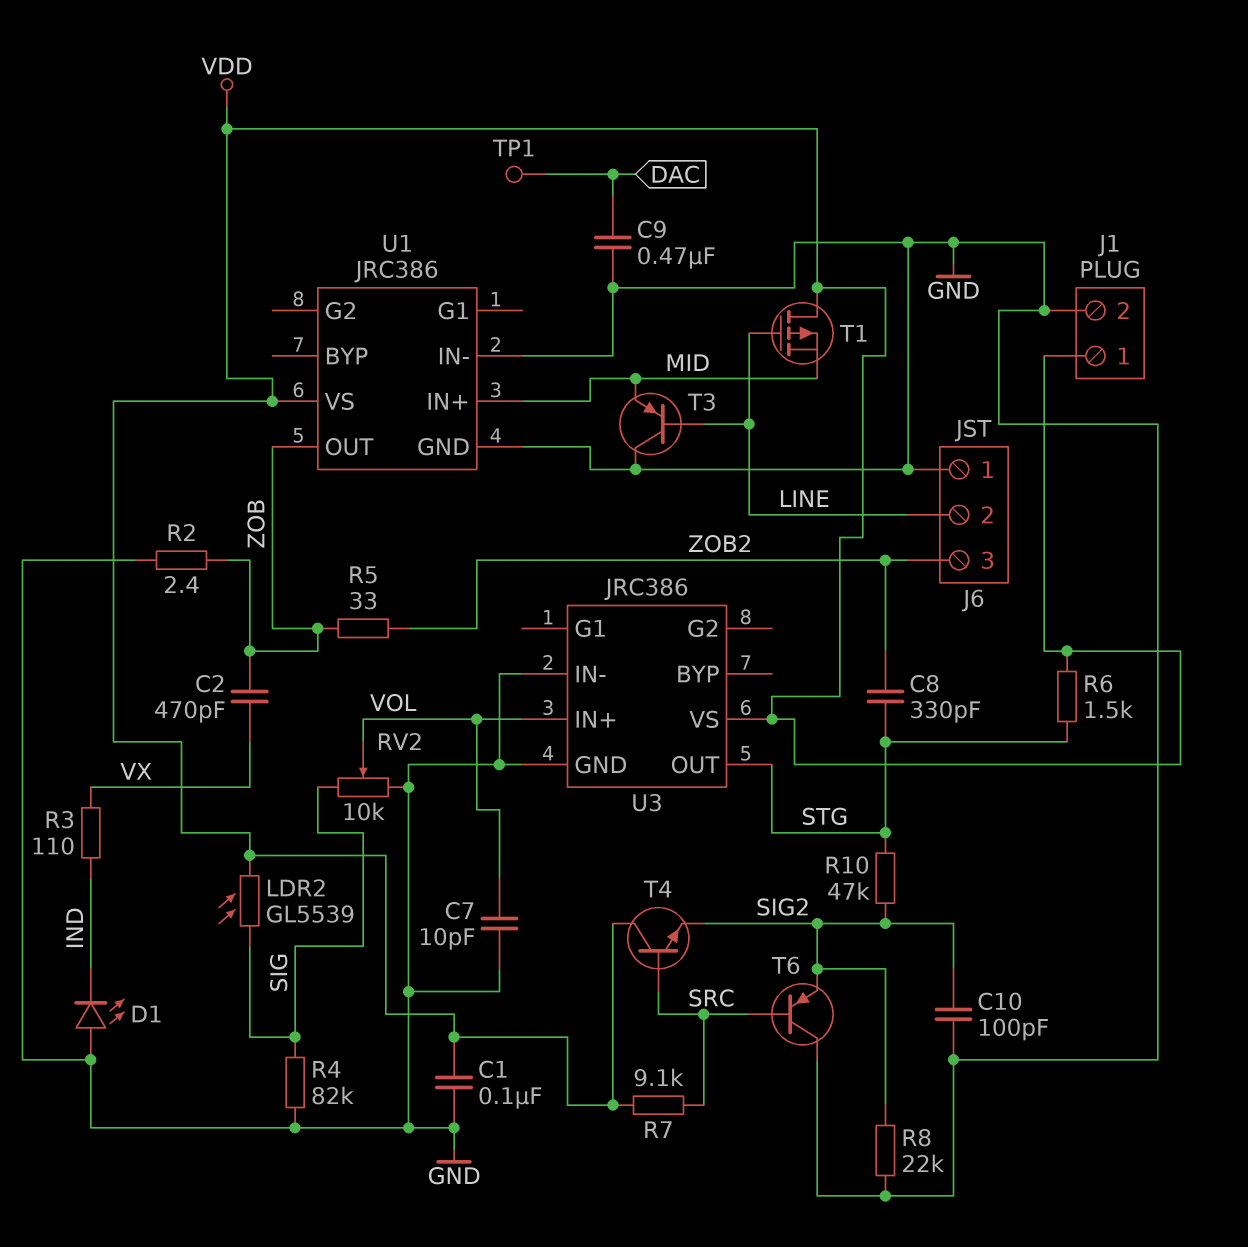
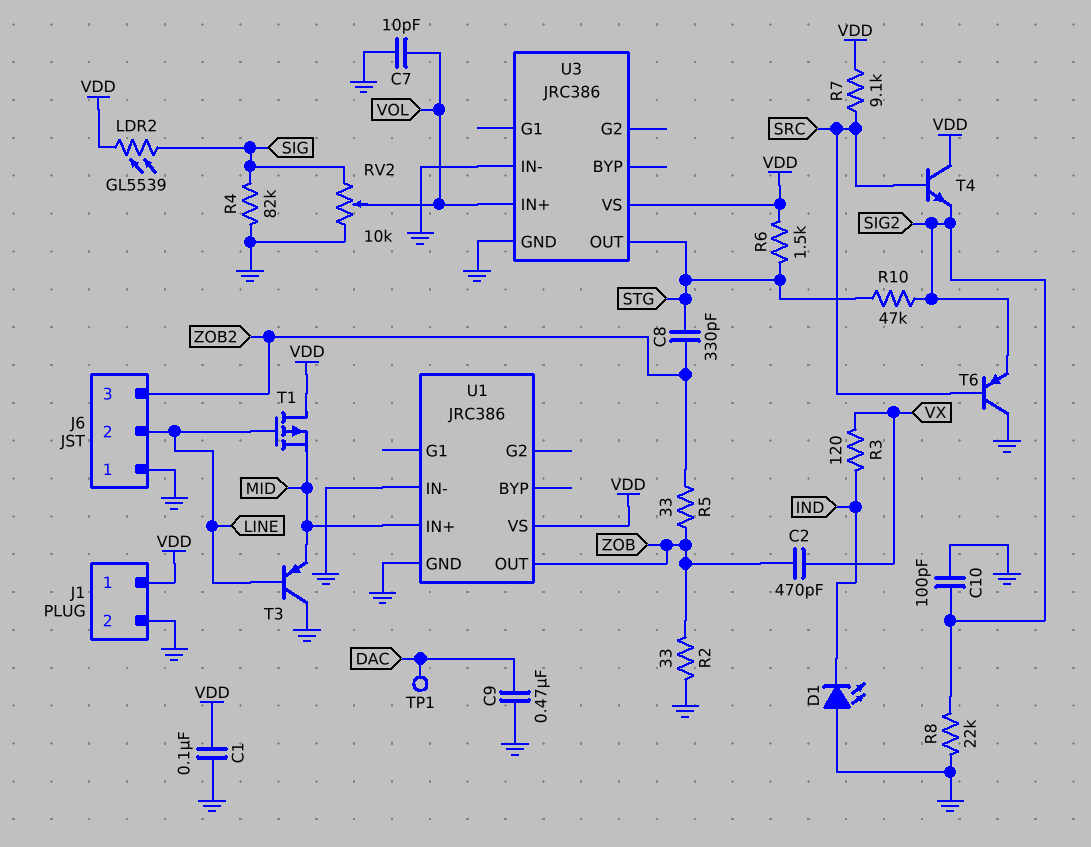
R2: 2.4 (GND, ZOB) -> 33 (GND, ZOB)
R3: 110 (IND, VX) -> 120 (IND, VX)

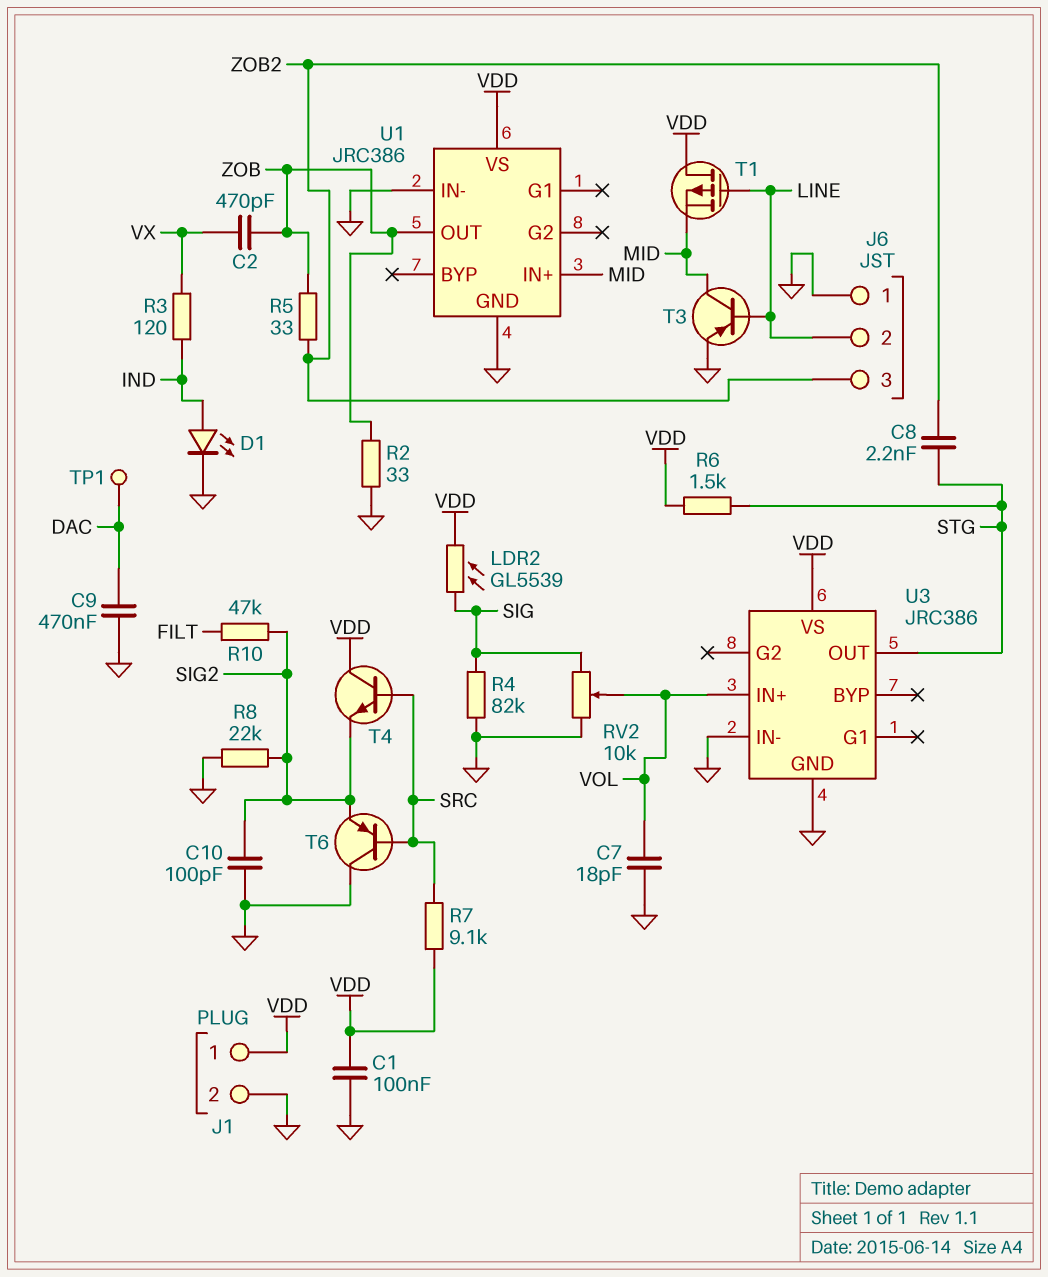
C7: 10pF (GND, VOL) -> 18pF (GND, VOL)
C8: 330pF (STG, ZOB2) -> 2.2nF (STG, ZOB2)
D1: LED (A GND, K IND) -> LED (A IND, K GND)
R10: 47k (SIG2, STG) -> 47k (FILT, SIG2)
T3: PNP (B LINE, C GND, E MID) -> PNP (B LINE, C MID, E GND)

